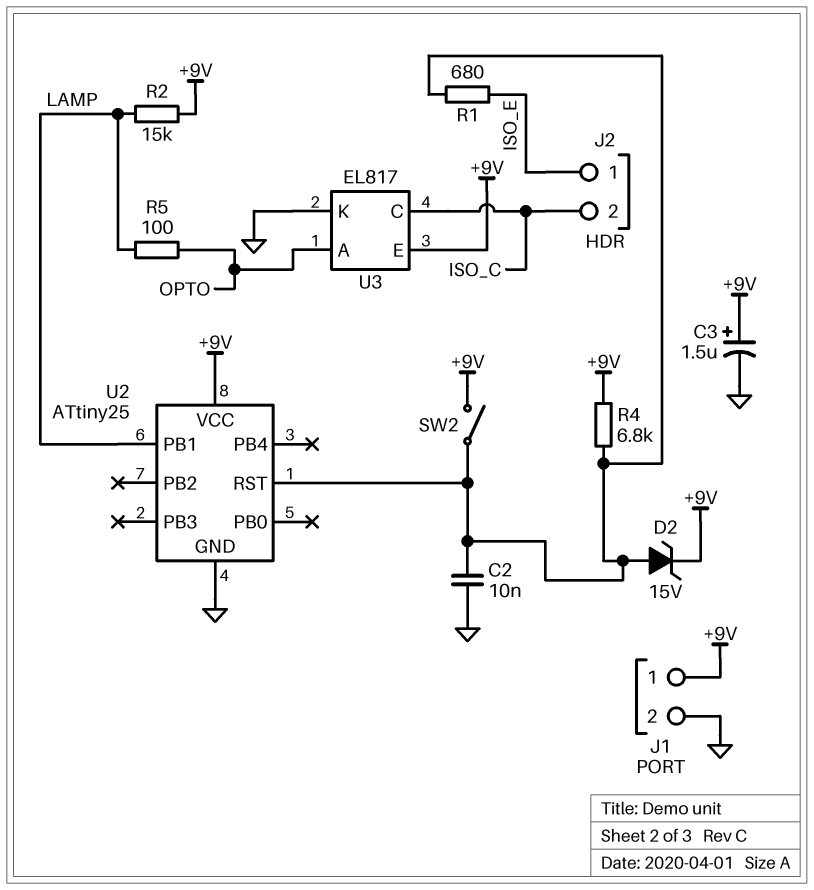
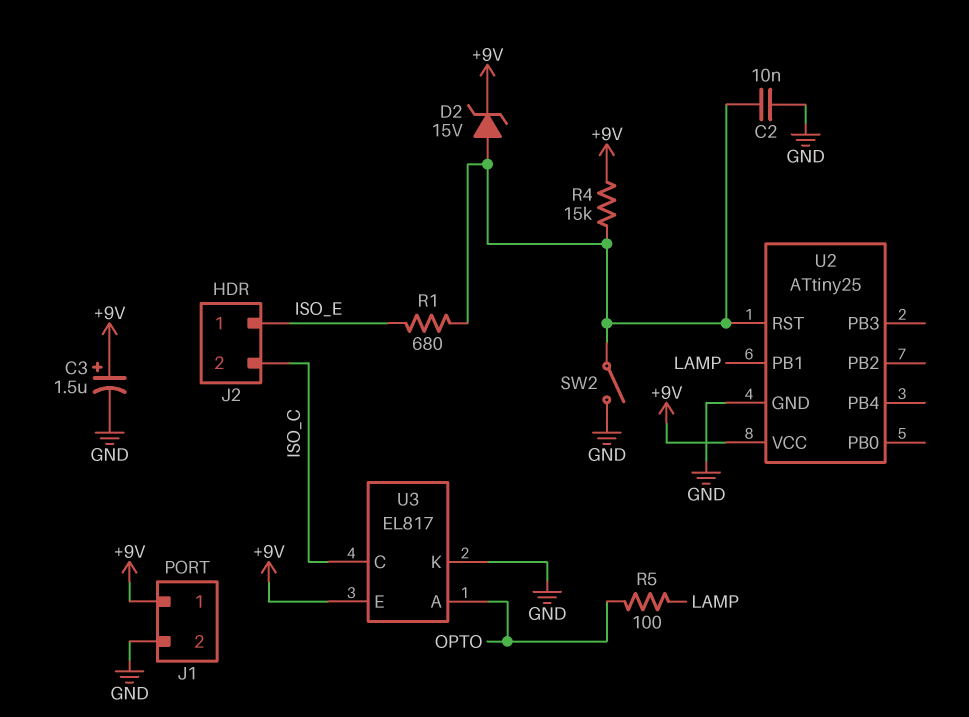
R2: 15k (+9V, LAMP) -> none
R4: 6.8k (+9V, U2/RST) -> 15k (+9V, U2/RST)
SW2: switch (+9V, U2/RST) -> switch (GND, U2/RST)

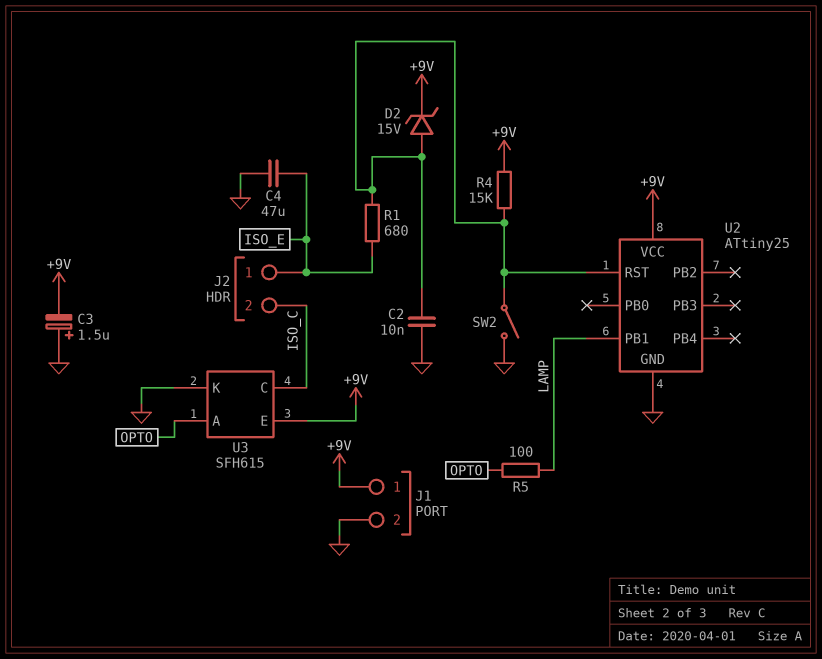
C3: 1.5uF (plus +9V, minus GND) -> 1.5uF (plus GND, minus +9V)
C4: none -> 47uF (GND, ISO_E)
U3: EL817 -> SFH615

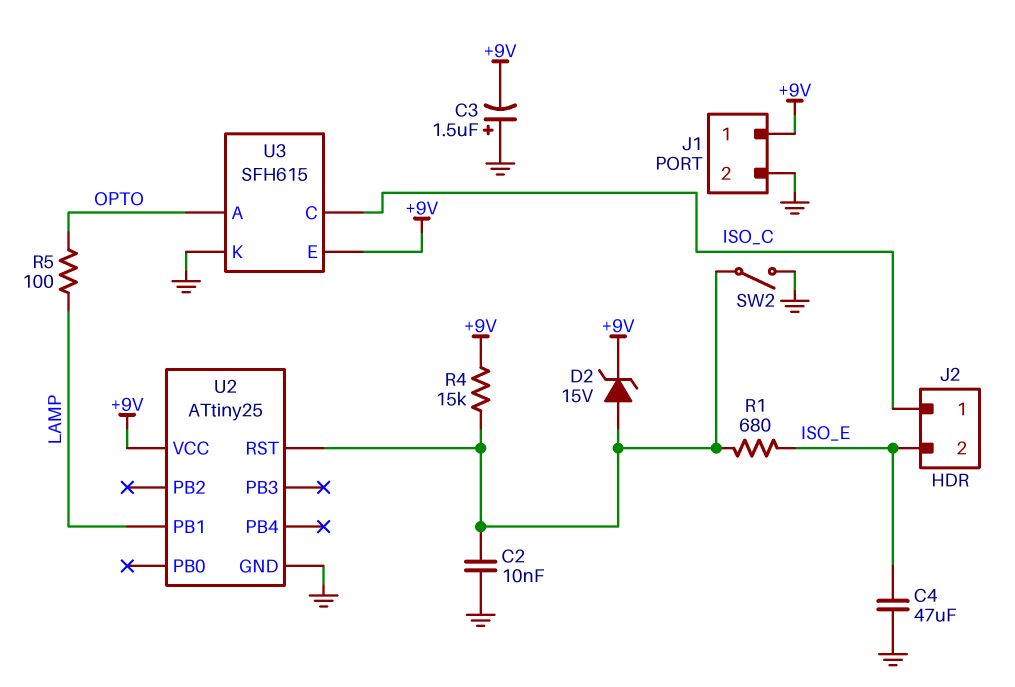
J2 pin 1: ISO_E -> ISO_C
J2 pin 2: ISO_C -> ISO_E

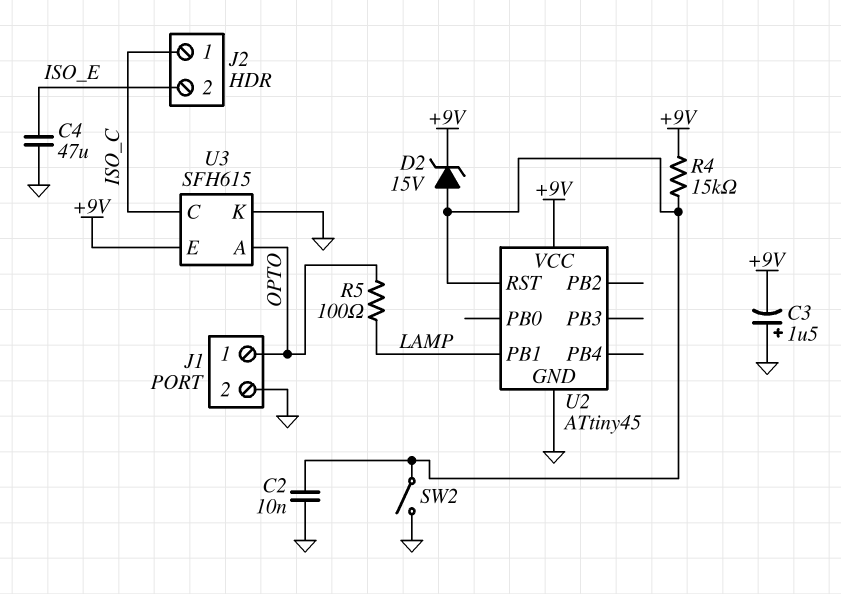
J1 pin 1: +9V -> OPTO
R1: 680 (ISO_E, U2/RST) -> none
U2: ATtiny25 -> ATtiny45

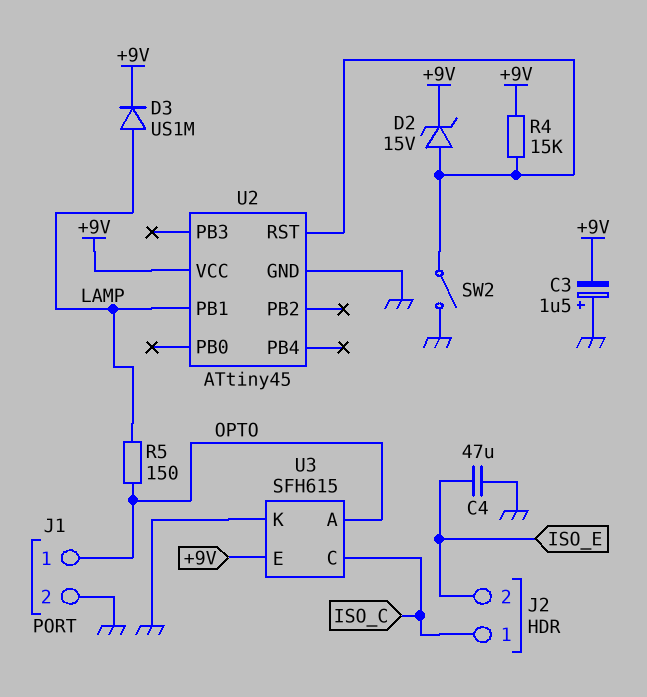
C2: 10nF (GND, U2/RST) -> none
D3: none -> diode US1M (A LAMP, K +9V)
R5: 100 (LAMP, OPTO) -> 150 (LAMP, OPTO)

